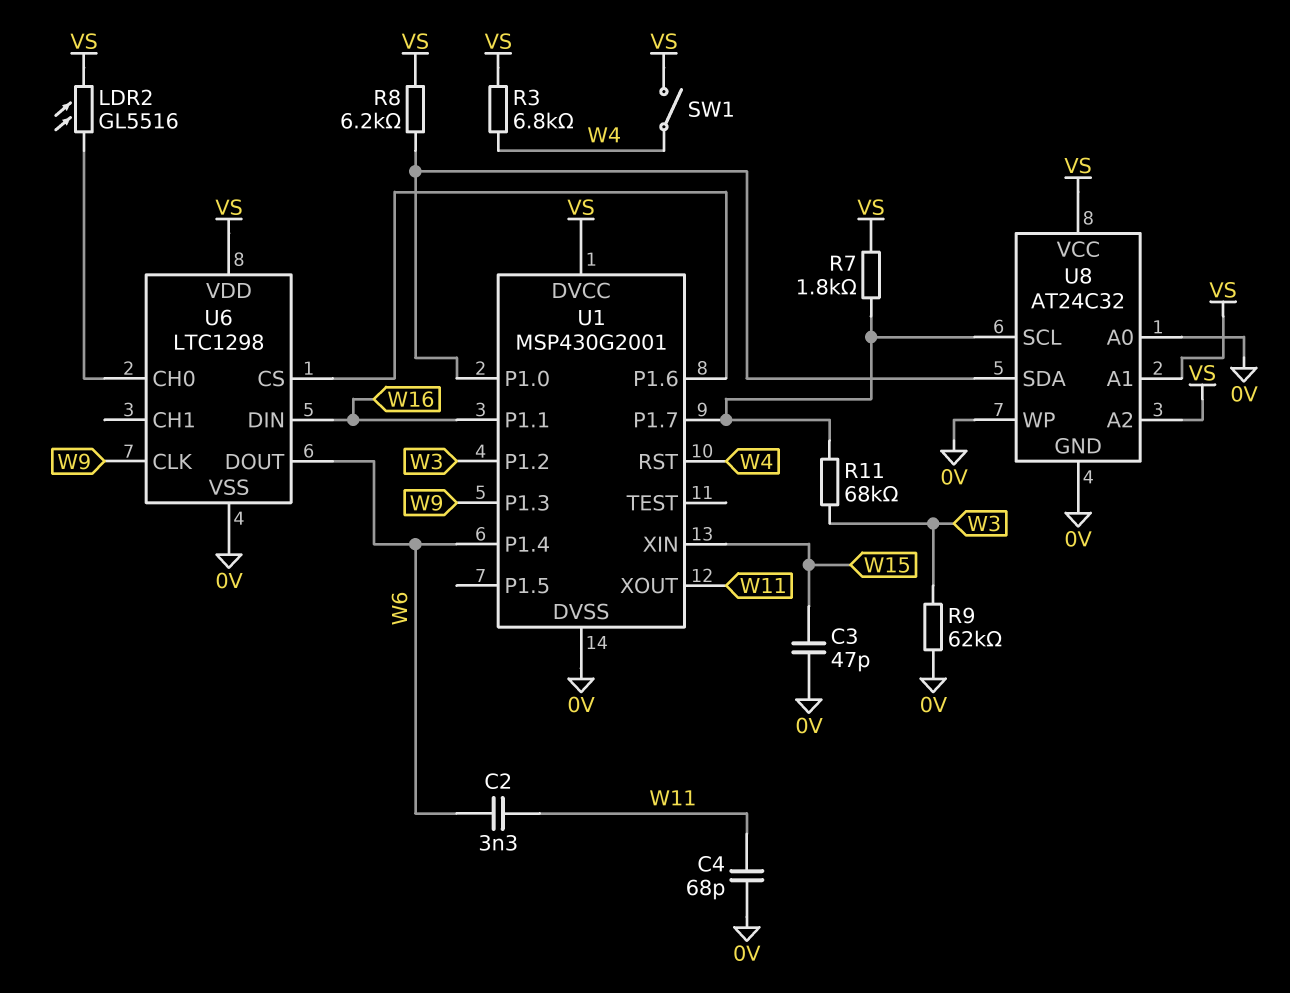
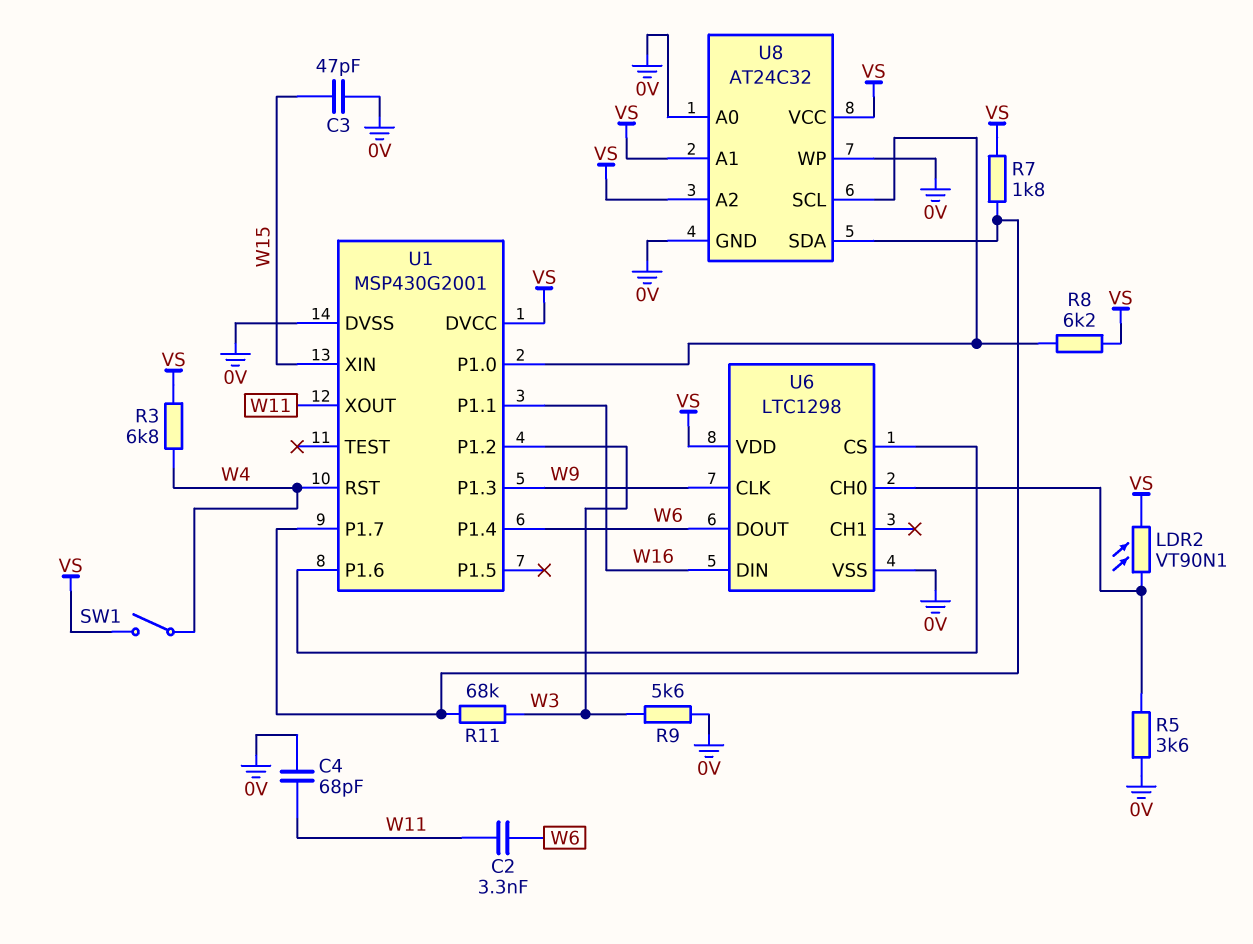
LDR2: GL5516 (U6/CH0, VS) -> VT90N1 (U6/CH0, VS)
R5: none -> 3.6k (0V, U6/CH0)
R9: 62k (0V, W3) -> 5.6k (0V, W3)
U8 pin SCL: U1/P1.7 -> U1/P1.0
U8 pin SDA: U1/P1.0 -> U1/P1.7

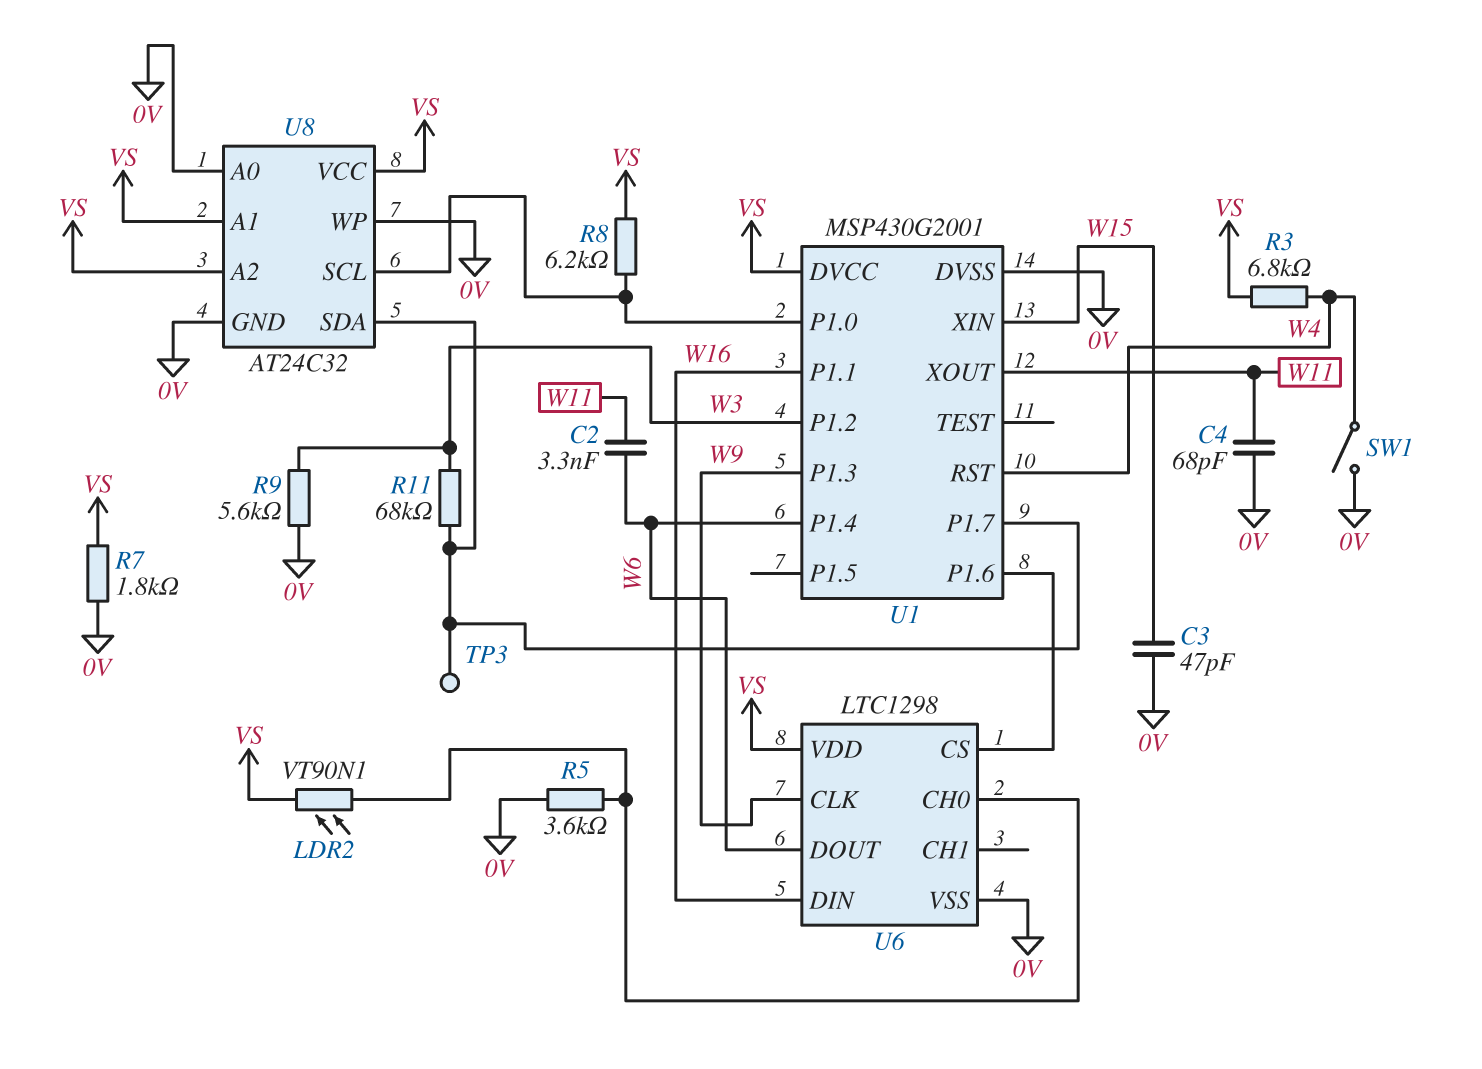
R7: 1.8k (U1/P1.7, VS) -> 1.8k (0V, VS)
SW1: switch (VS, W4) -> switch (0V, W4)
TP3: none -> test point (U1/P1.7)

